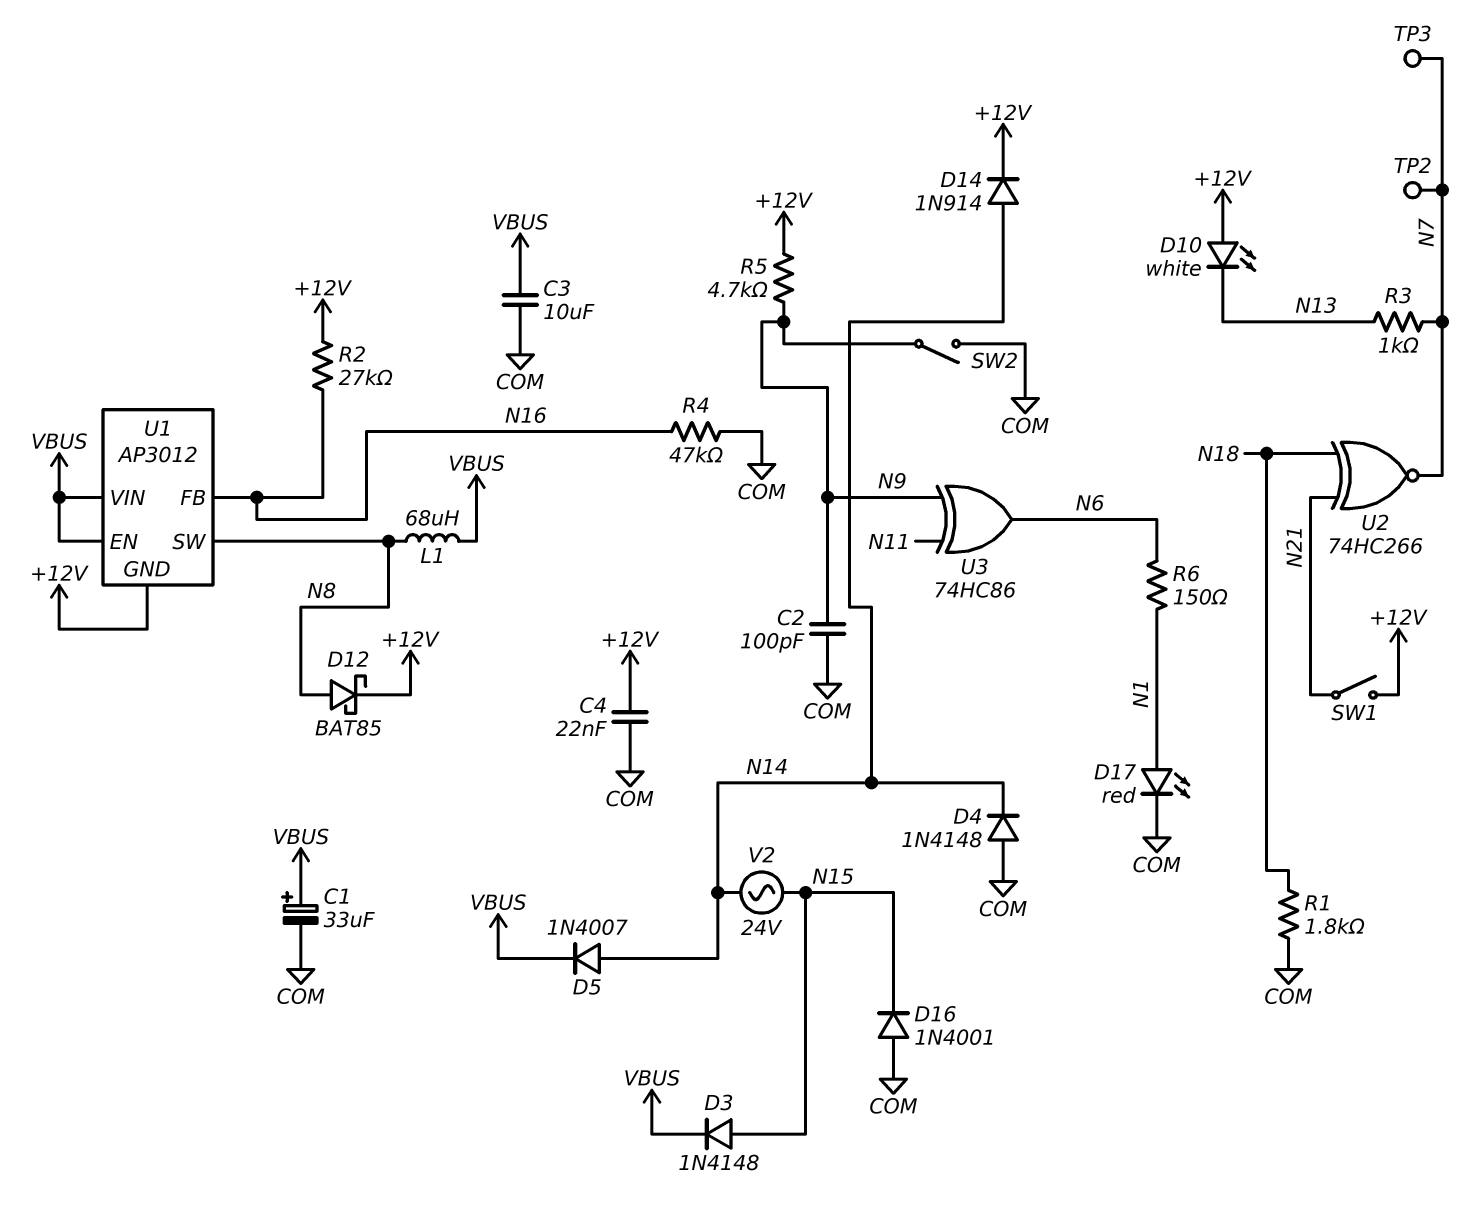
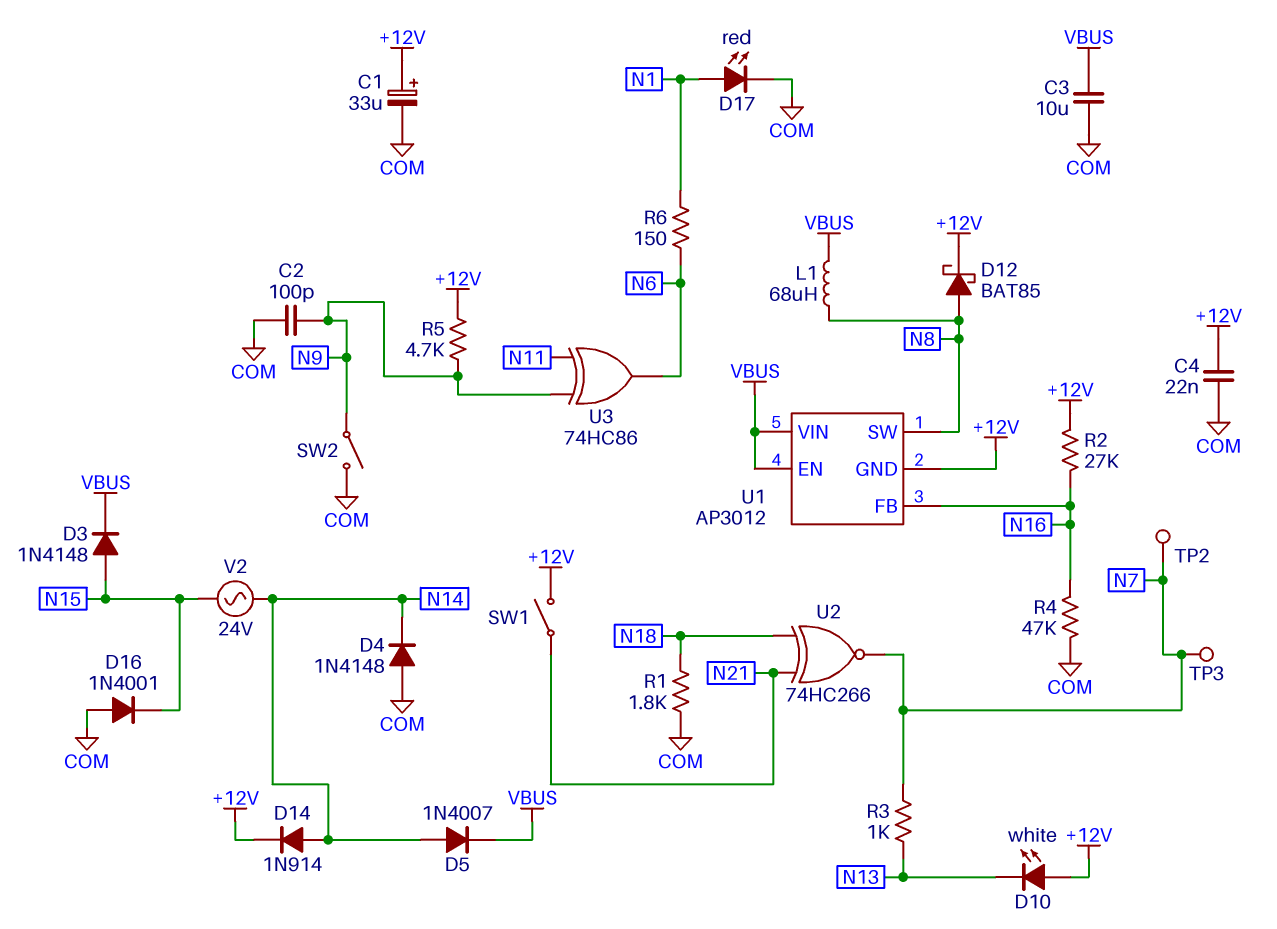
C1: 33uF (plus VBUS, minus COM) -> 33uF (plus +12V, minus COM)

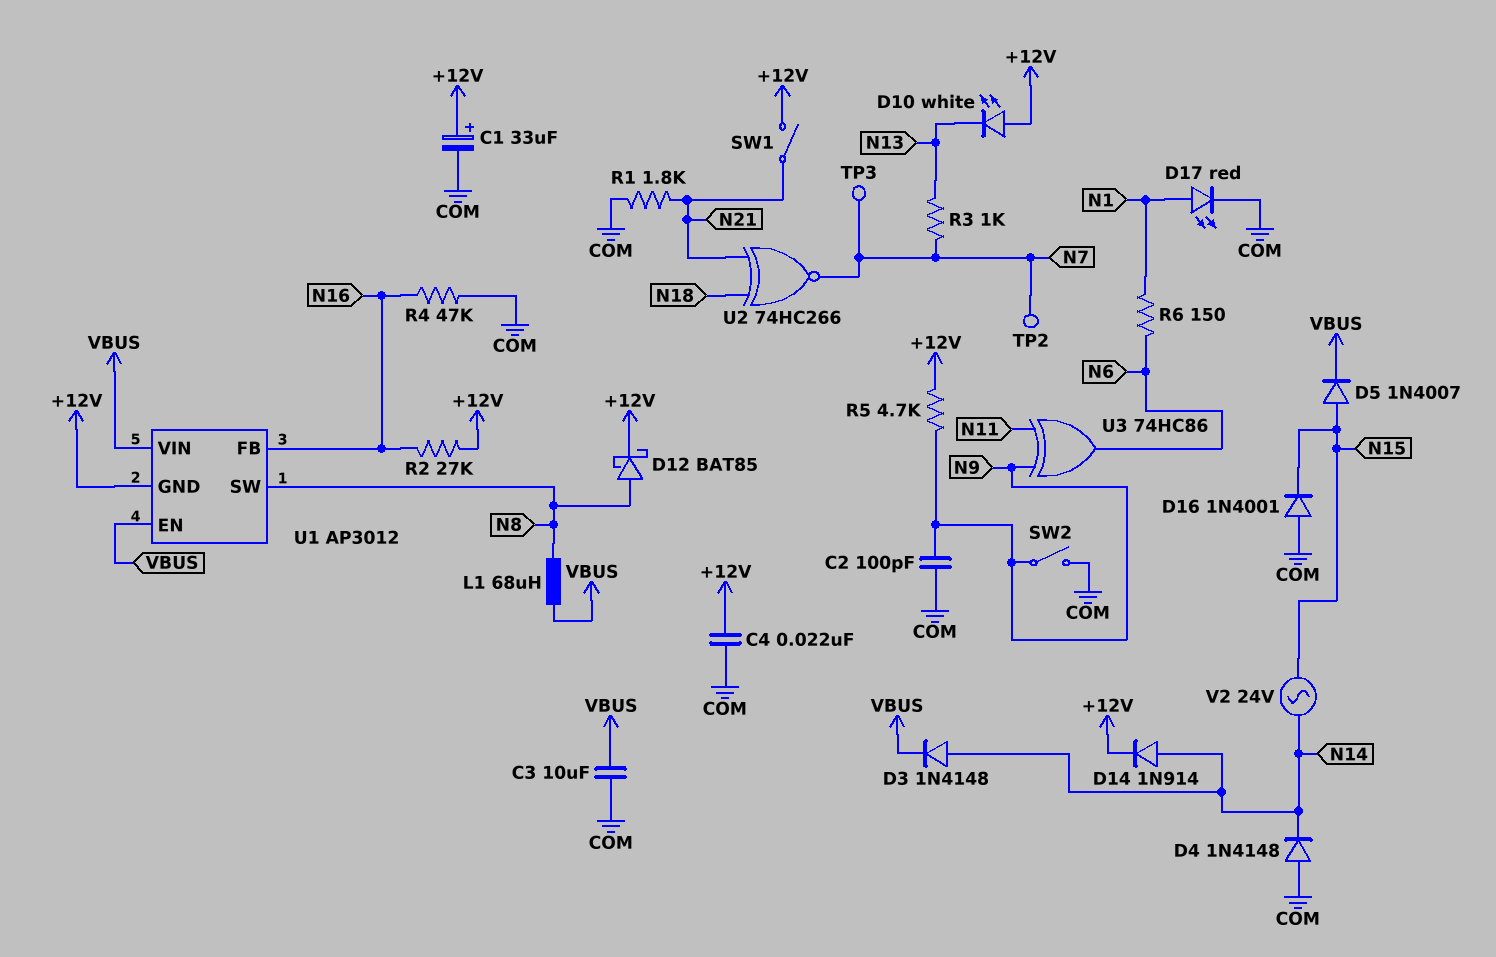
D3: diode 1N4148 (A N15, K VBUS) -> diode 1N4148 (A N14, K VBUS)
D5: diode 1N4007 (A N14, K VBUS) -> diode 1N4007 (A N15, K VBUS)
R1: 1.8k (COM, N18) -> 1.8k (COM, N21)

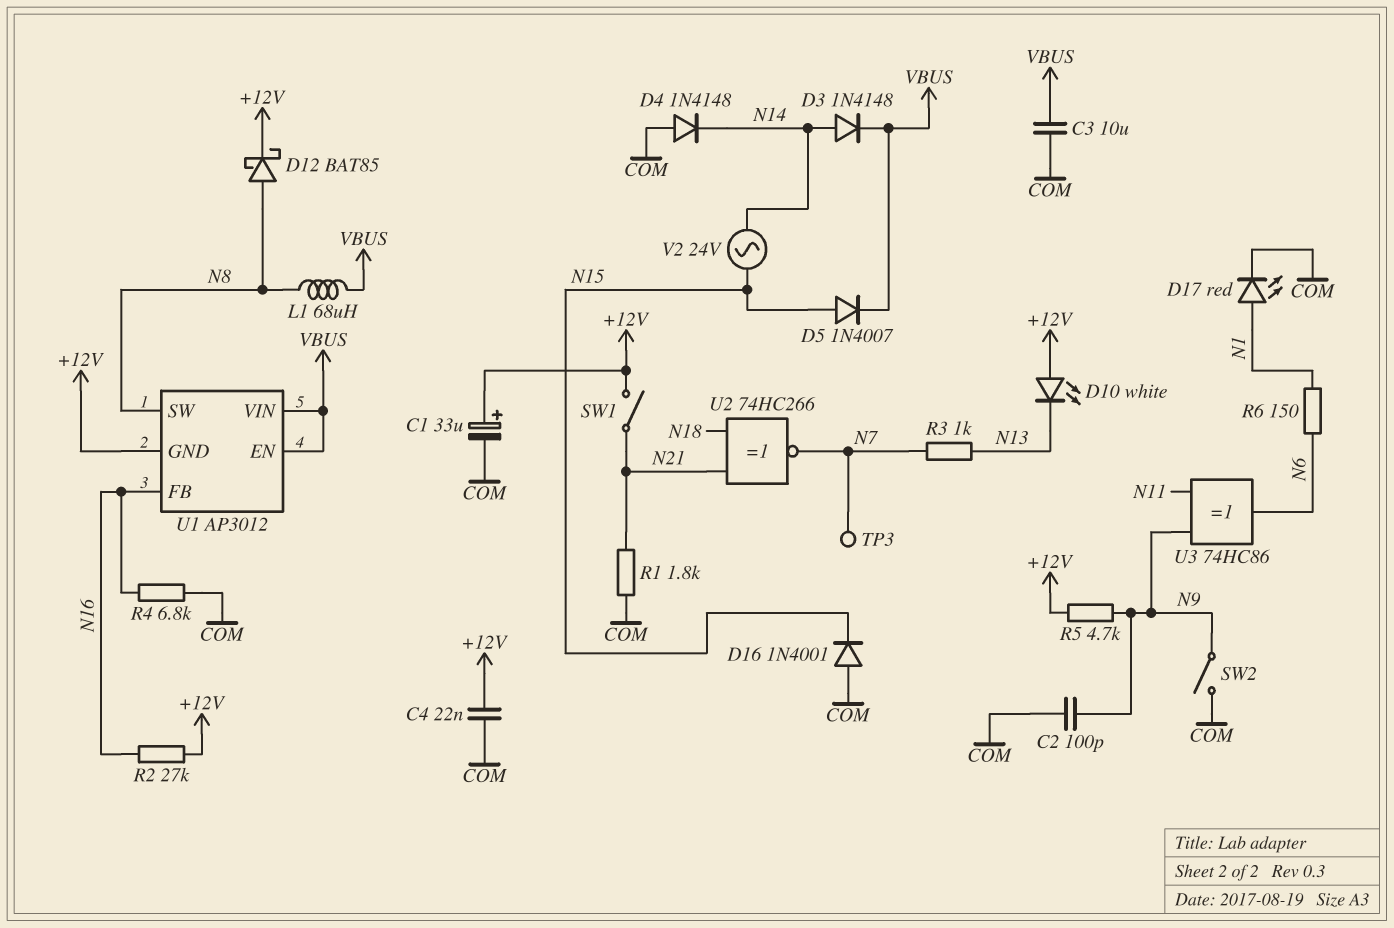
D14: diode 1N914 (A N14, K +12V) -> none
R4: 47k (COM, N16) -> 6.8k (COM, N16)
TP2: test point (N7) -> none

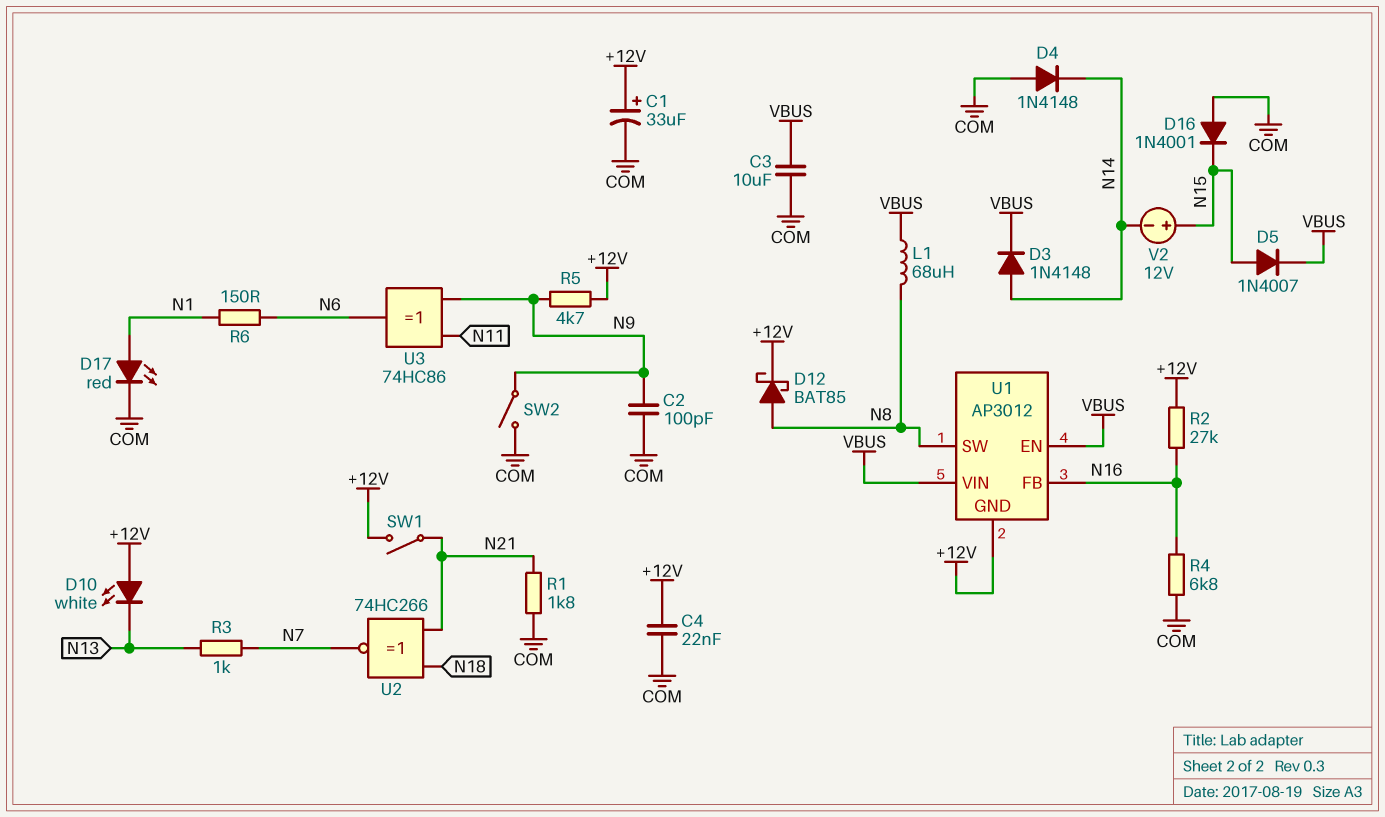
TP3: test point (N7) -> none
V2: AC 24V (N14, N15) -> 12V (plus N15, minus N14)

